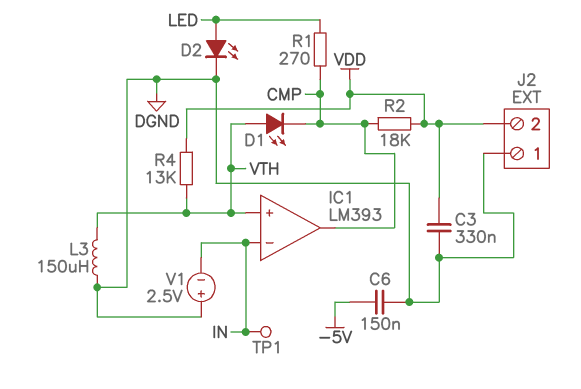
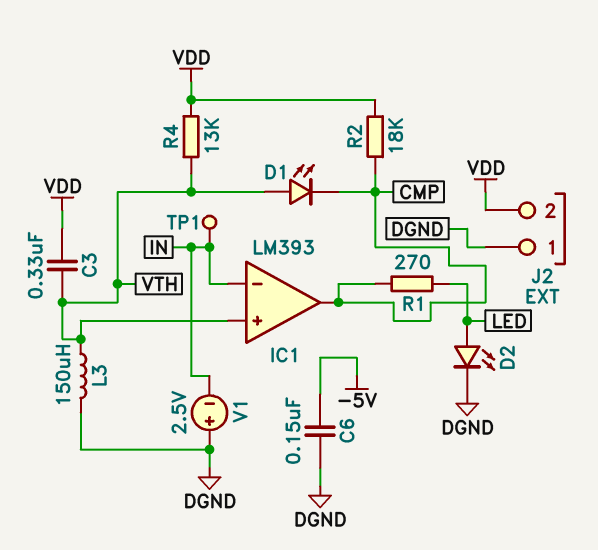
C3: 330nF (DGND, VDD) -> 330nF (VDD, VTH)

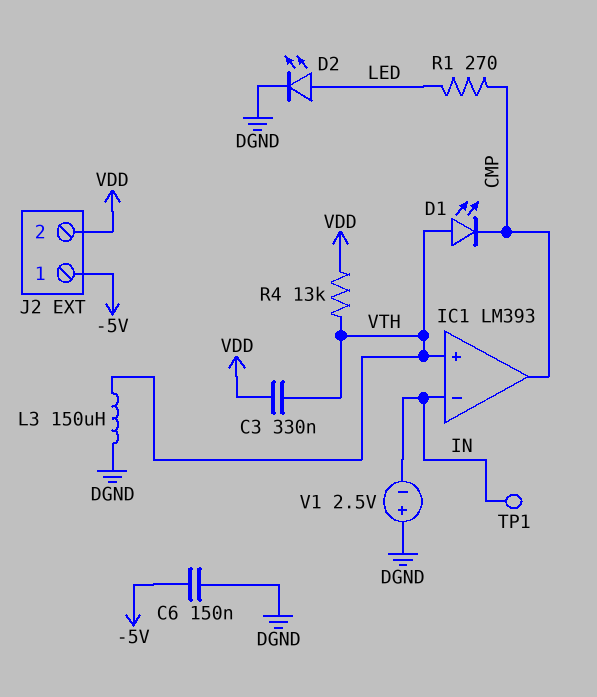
J2 pin 1: DGND -> -5V
R2: 18k (CMP, VDD) -> none

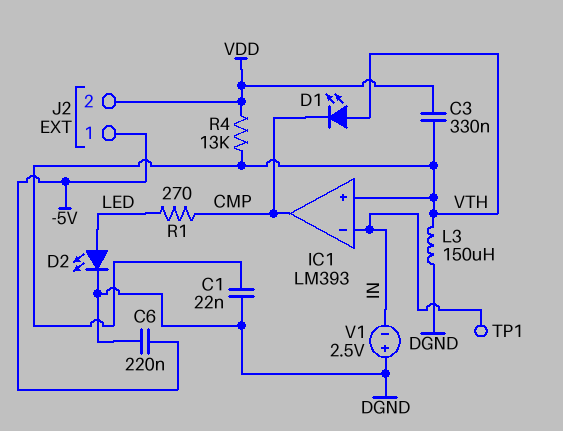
C1: none -> 22nF (DGND, VTH)
C6: 150nF (-5V, DGND) -> 220nF (-5V, DGND)

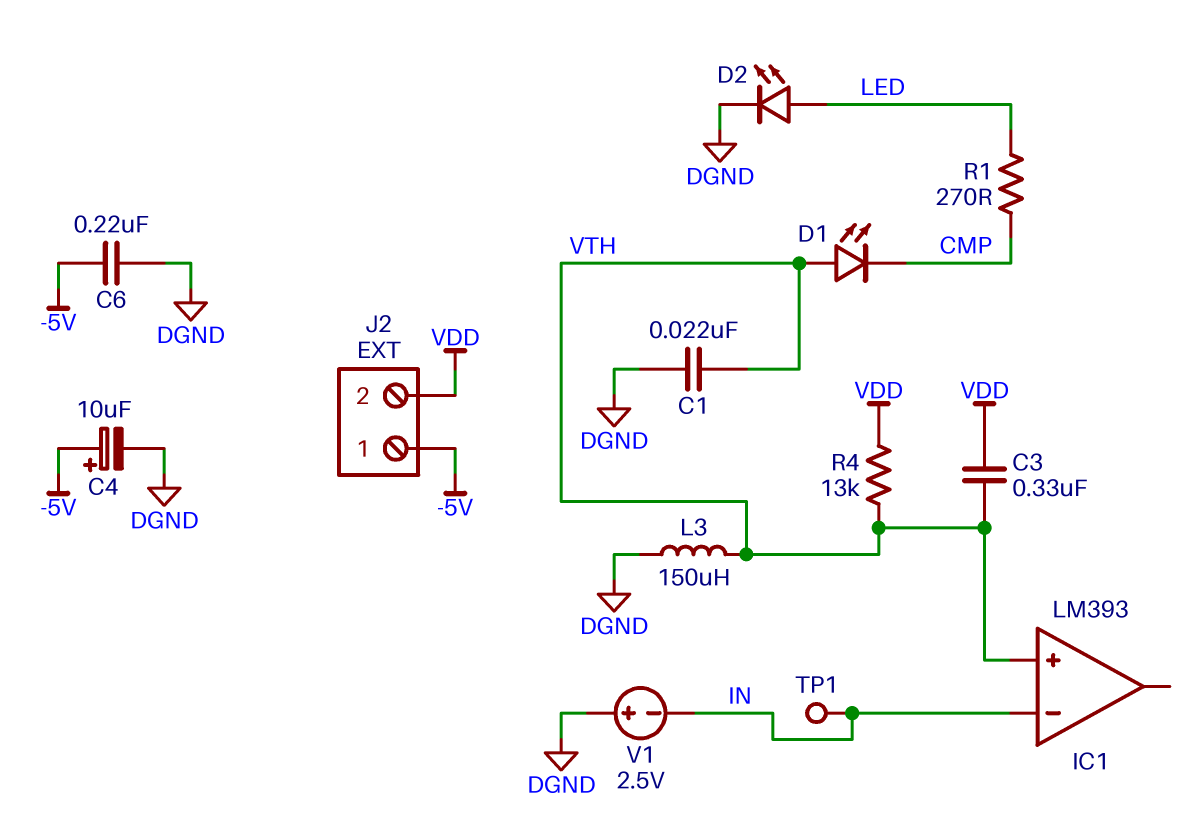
C4: none -> 10uF (plus -5V, minus DGND)
IC1 pin out: CMP -> none

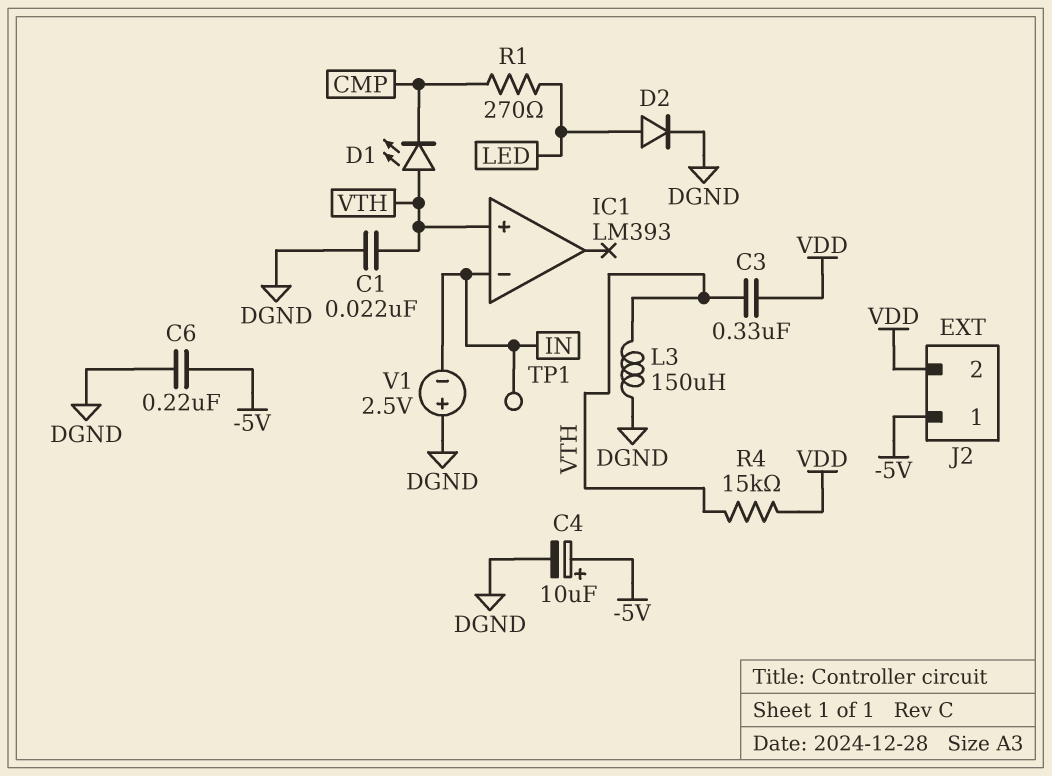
D2: LED (A LED, K DGND) -> diode (A LED, K DGND)
R4: 13k (VDD, VTH) -> 15k (VDD, VTH)

